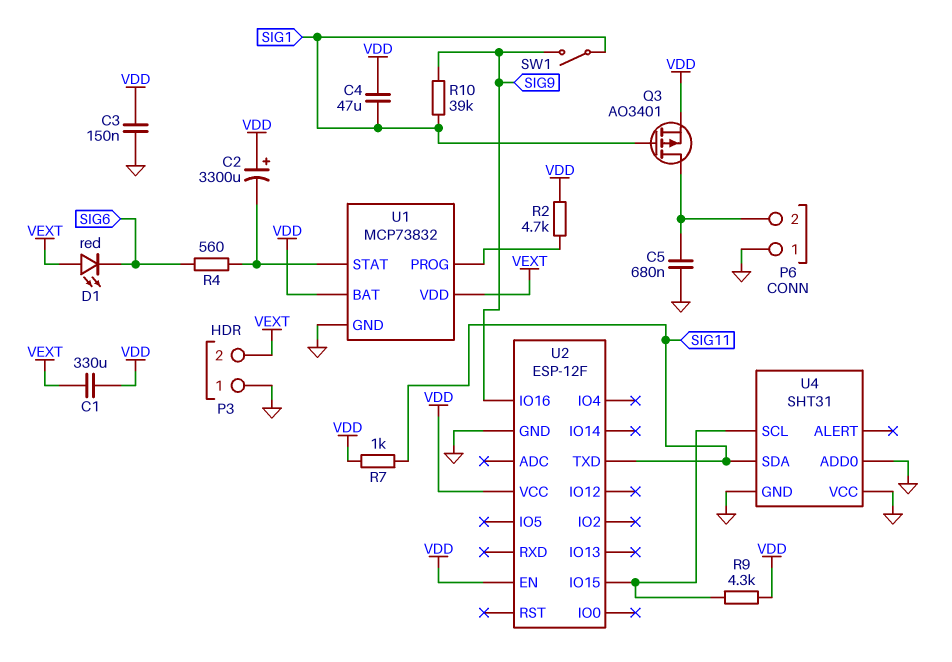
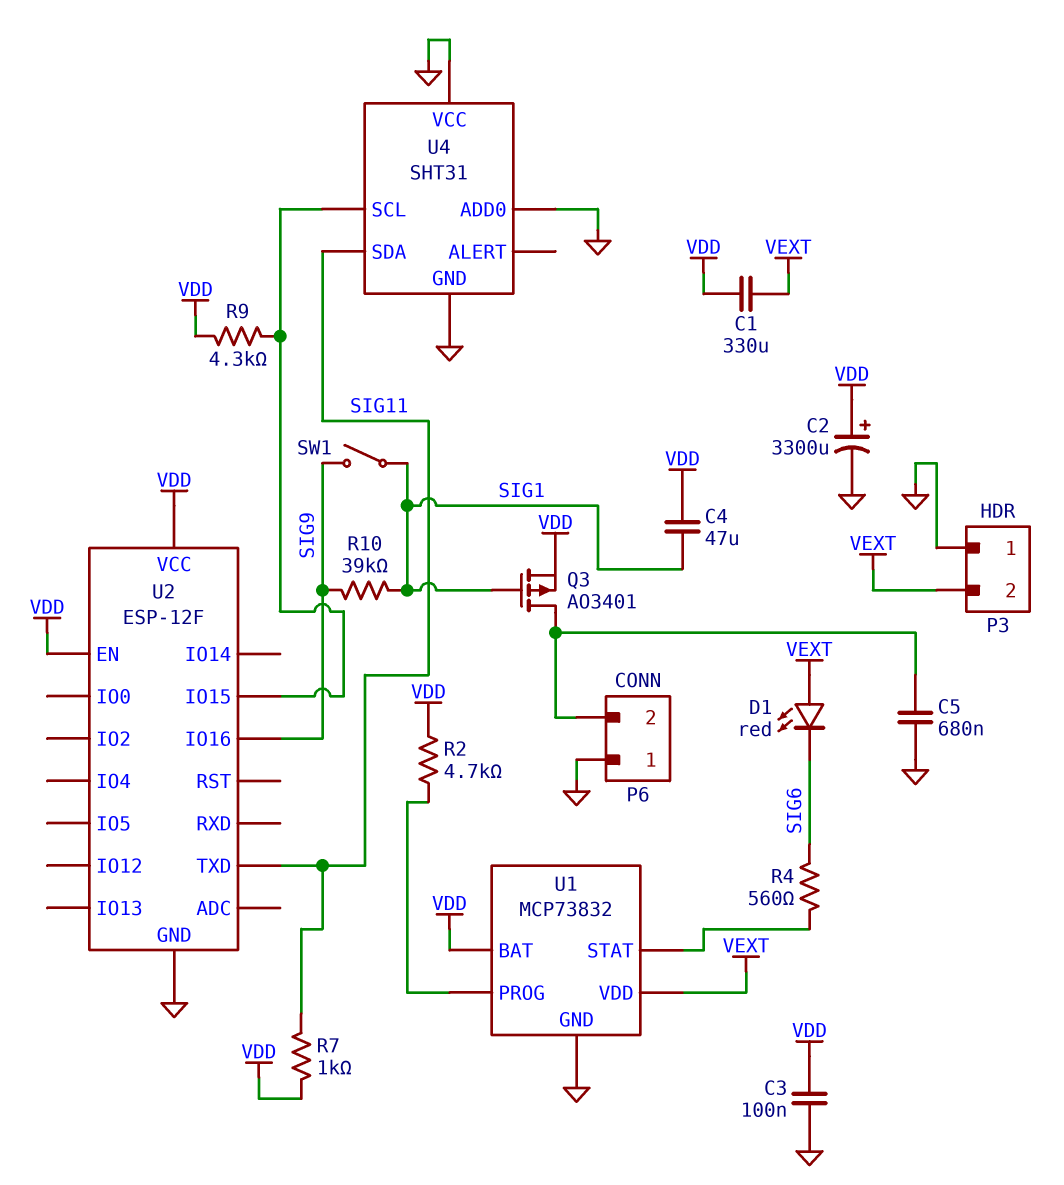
C2: 3300uF (plus VDD, minus U1/STAT) -> 3300uF (plus VDD, minus GND)
C3: 150nF (GND, VDD) -> 100nF (GND, VDD)

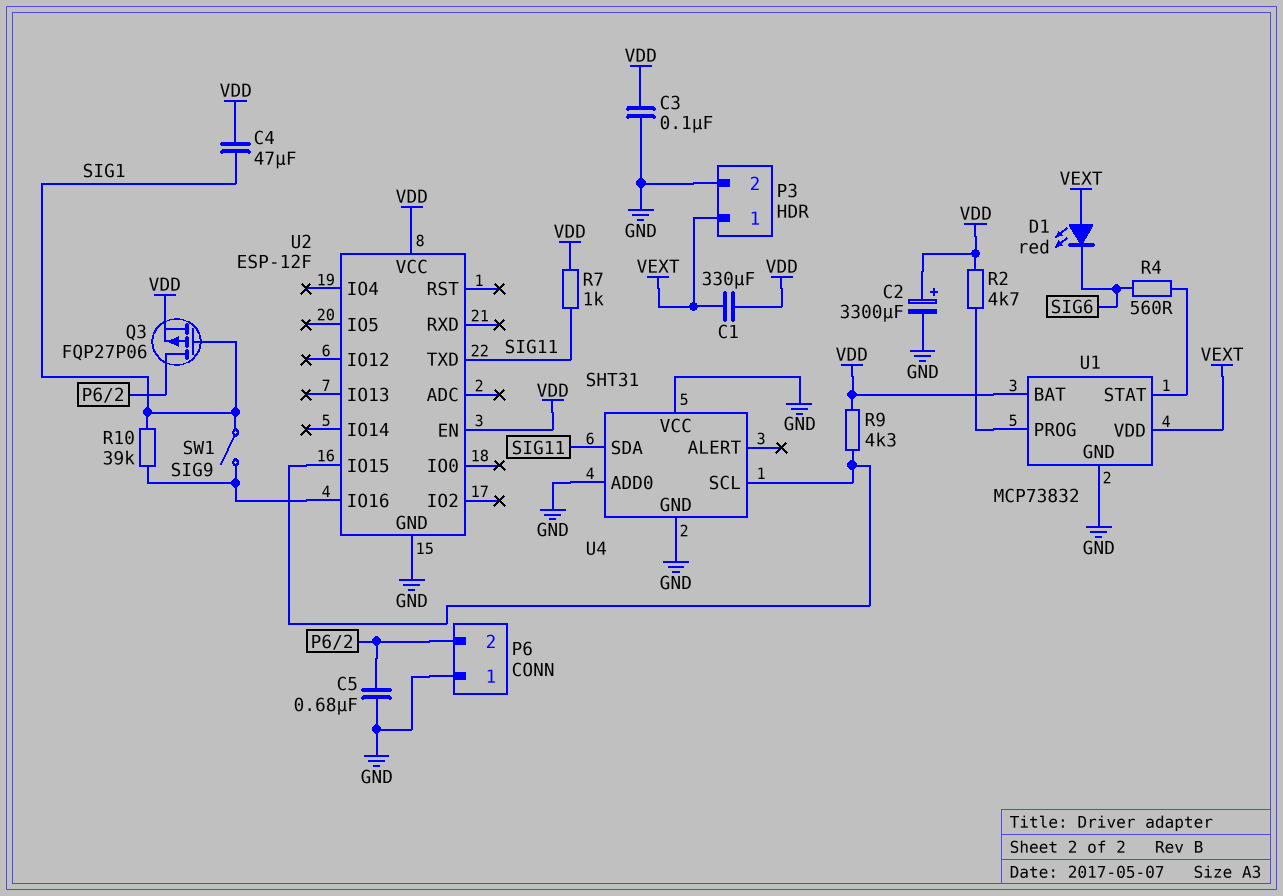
P3 pin 1: GND -> VEXT
P3 pin 2: VEXT -> GND
Q3: PMOS AO3401 (G SIG1, D P6/2, S VDD) -> PMOS FQP27P06 (G SIG1, D P6/2, S VDD)

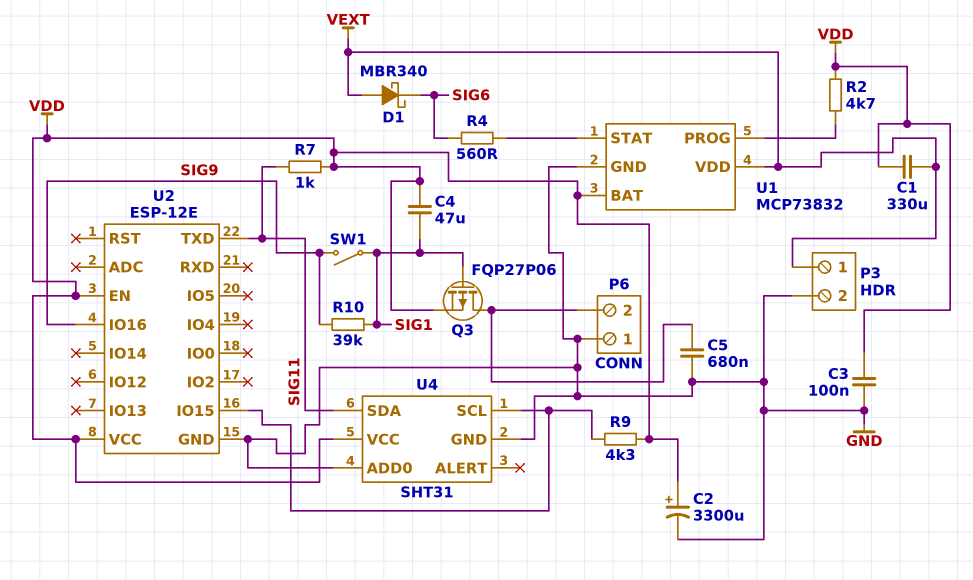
D1: LED red (A VEXT, K SIG6) -> schottky MBR340 (A VEXT, K SIG6)
U2: ESP-12F -> ESP-12E
U4 pin VCC: GND -> VDD

